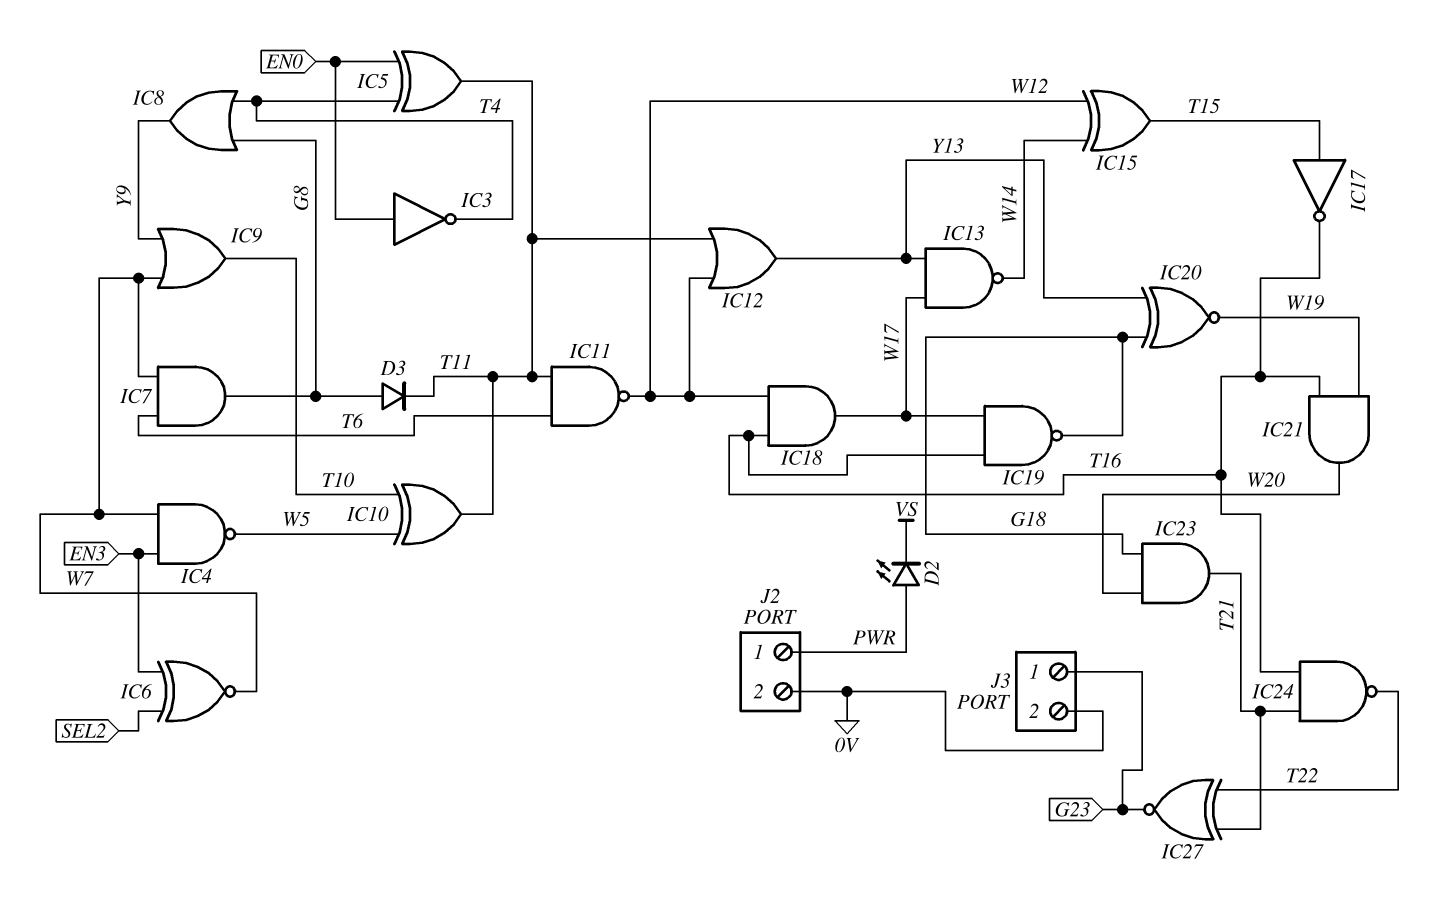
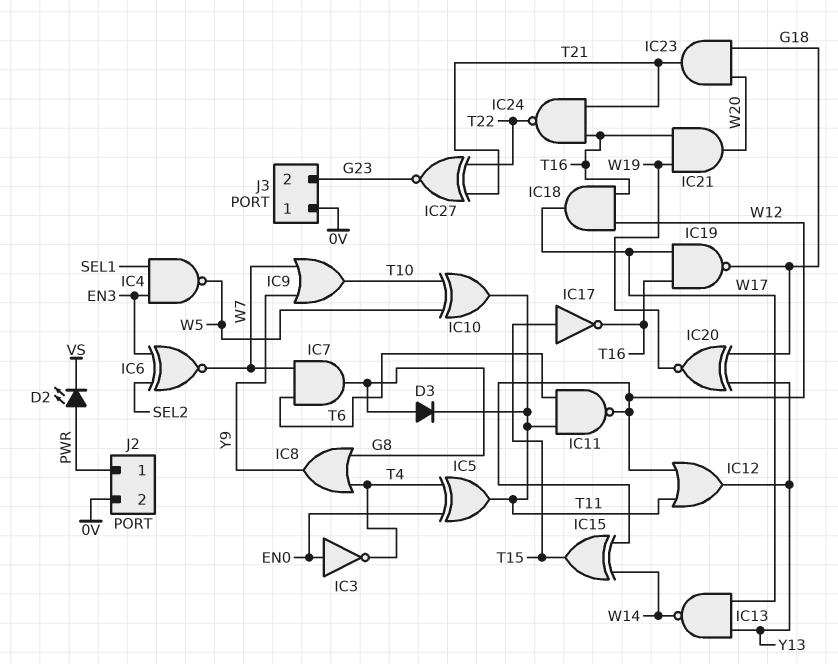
IC4: NAND (in EN3, in W7, out W5) -> NAND (in EN3, in SEL1, out W5)
J3 pin 1: G23 -> 0V
J3 pin 2: 0V -> G23

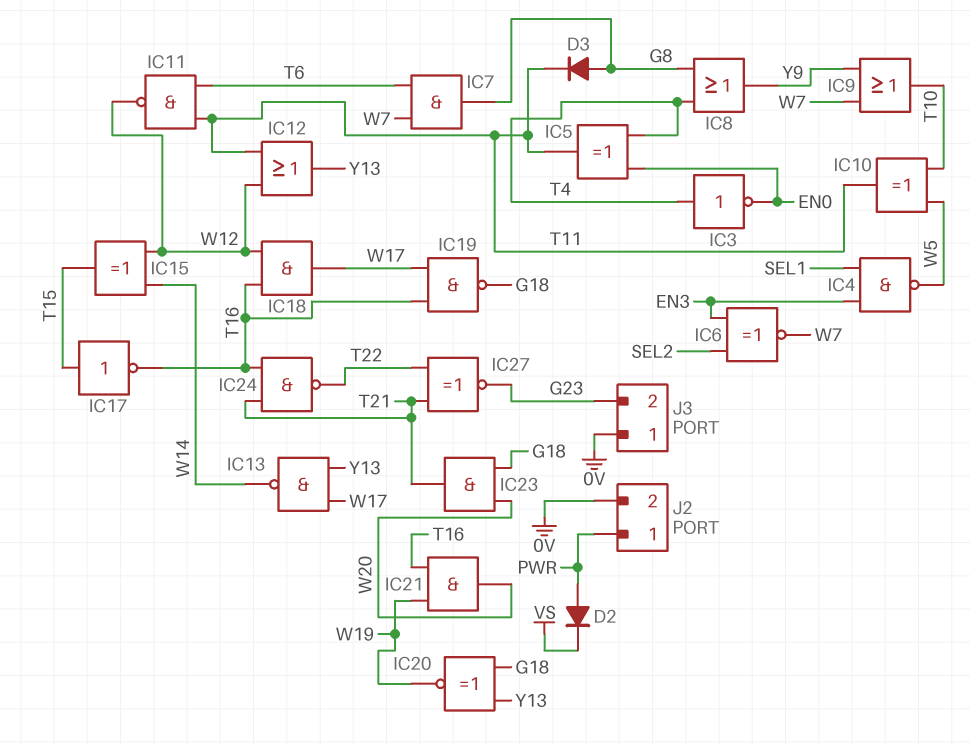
D2: LED (A PWR, K VS) -> diode (A PWR, K VS)
IC3: NOT (in EN0, out T4) -> NOT (in T4, out EN0)

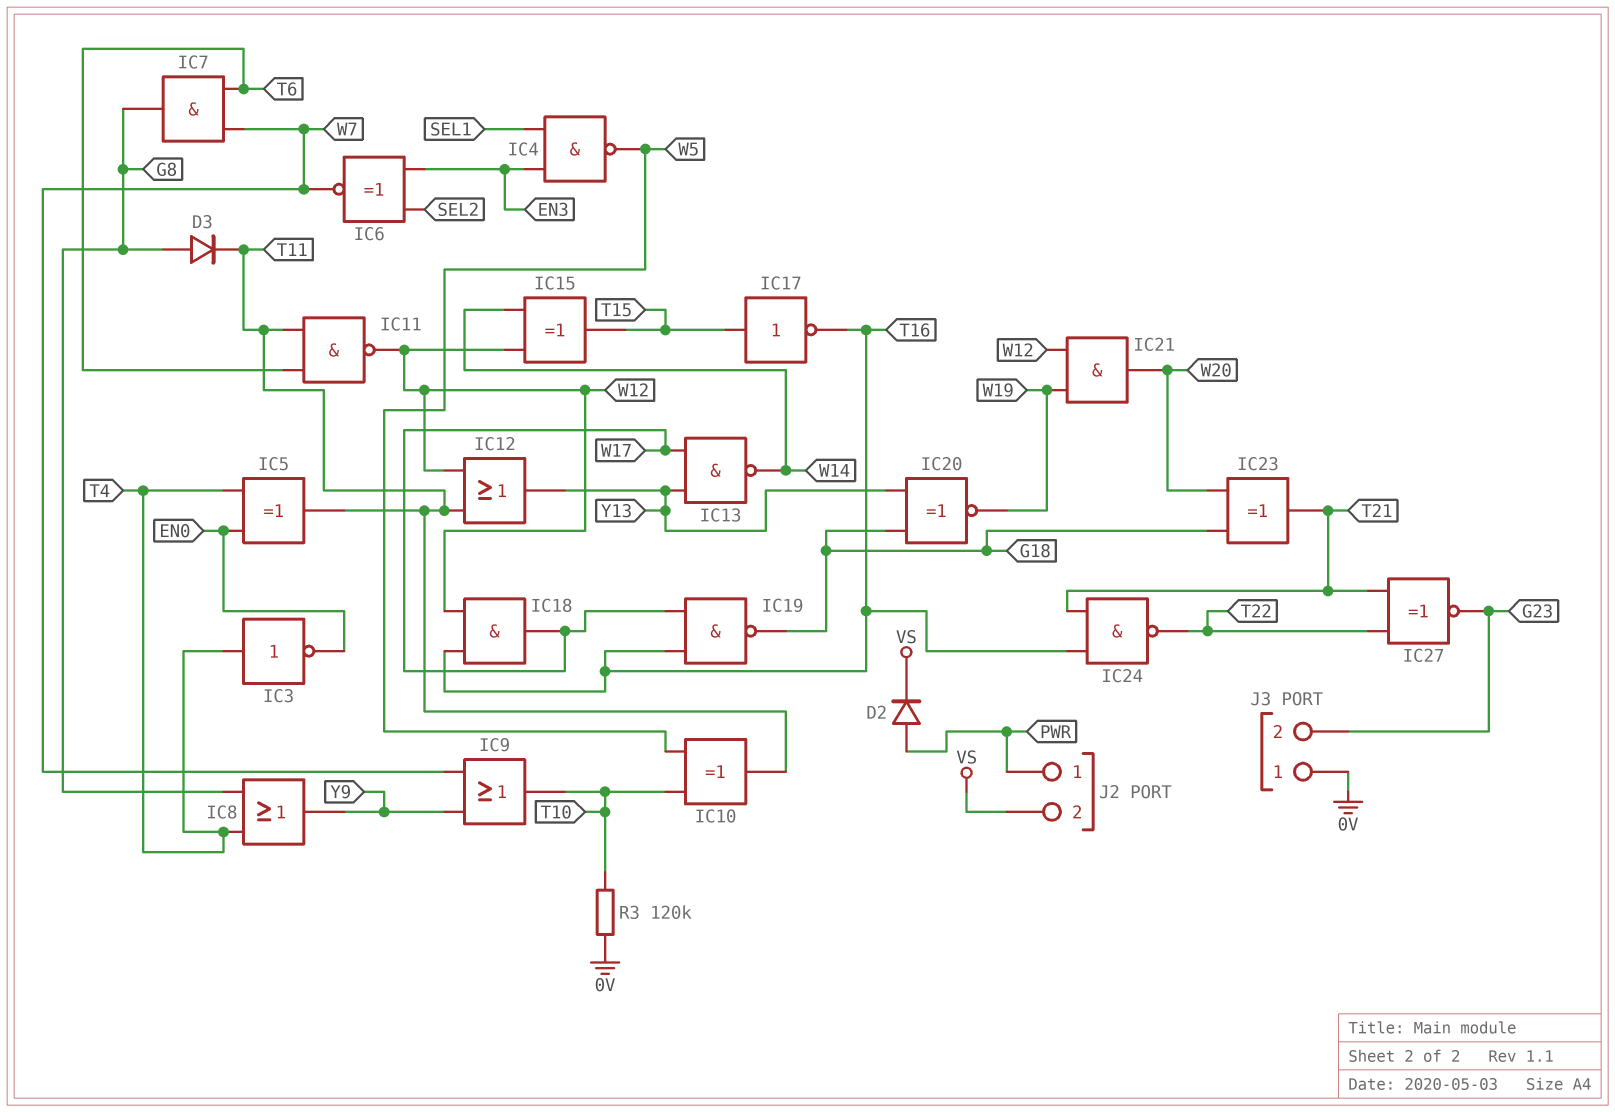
IC21: AND (in T16, in W19, out W20) -> AND (in W12, in W19, out W20)
IC23: AND (in G18, in W20, out T21) -> XOR (in G18, in W20, out T21)
J2 pin 2: 0V -> VS
R3: none -> 120k (0V, T10)

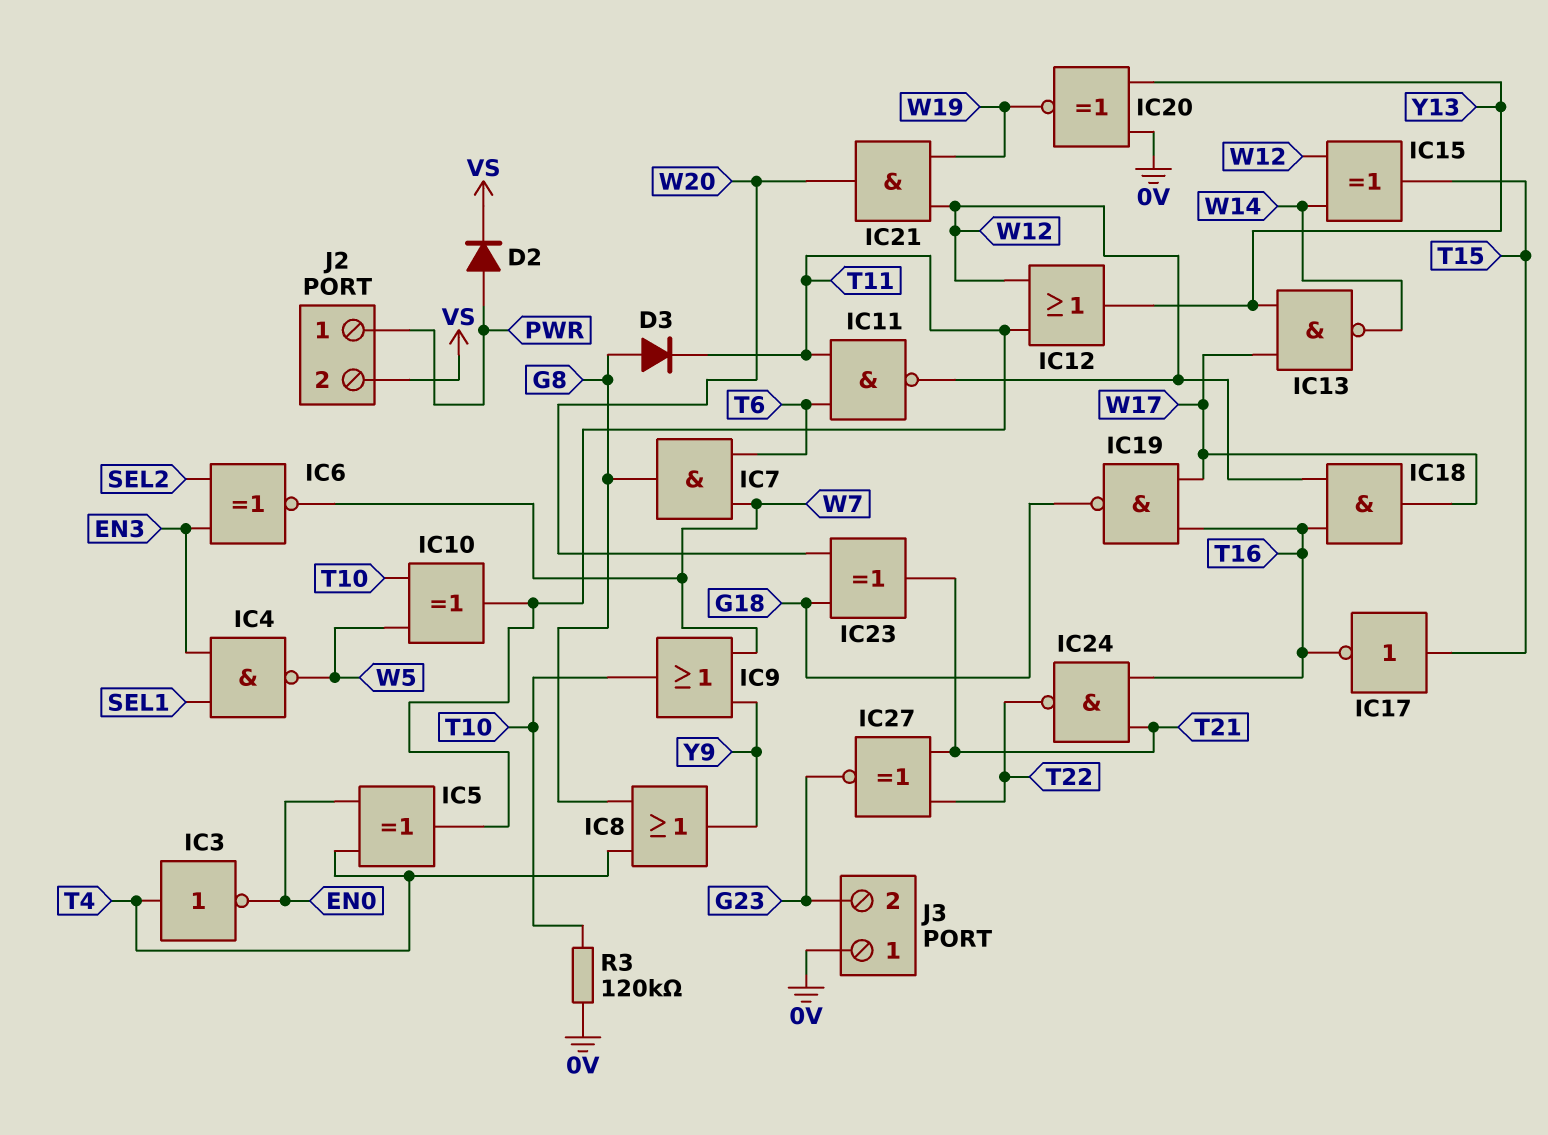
IC20: XNOR (in G18, in Y13, out W19) -> XNOR (in 0V, in Y13, out W19)

